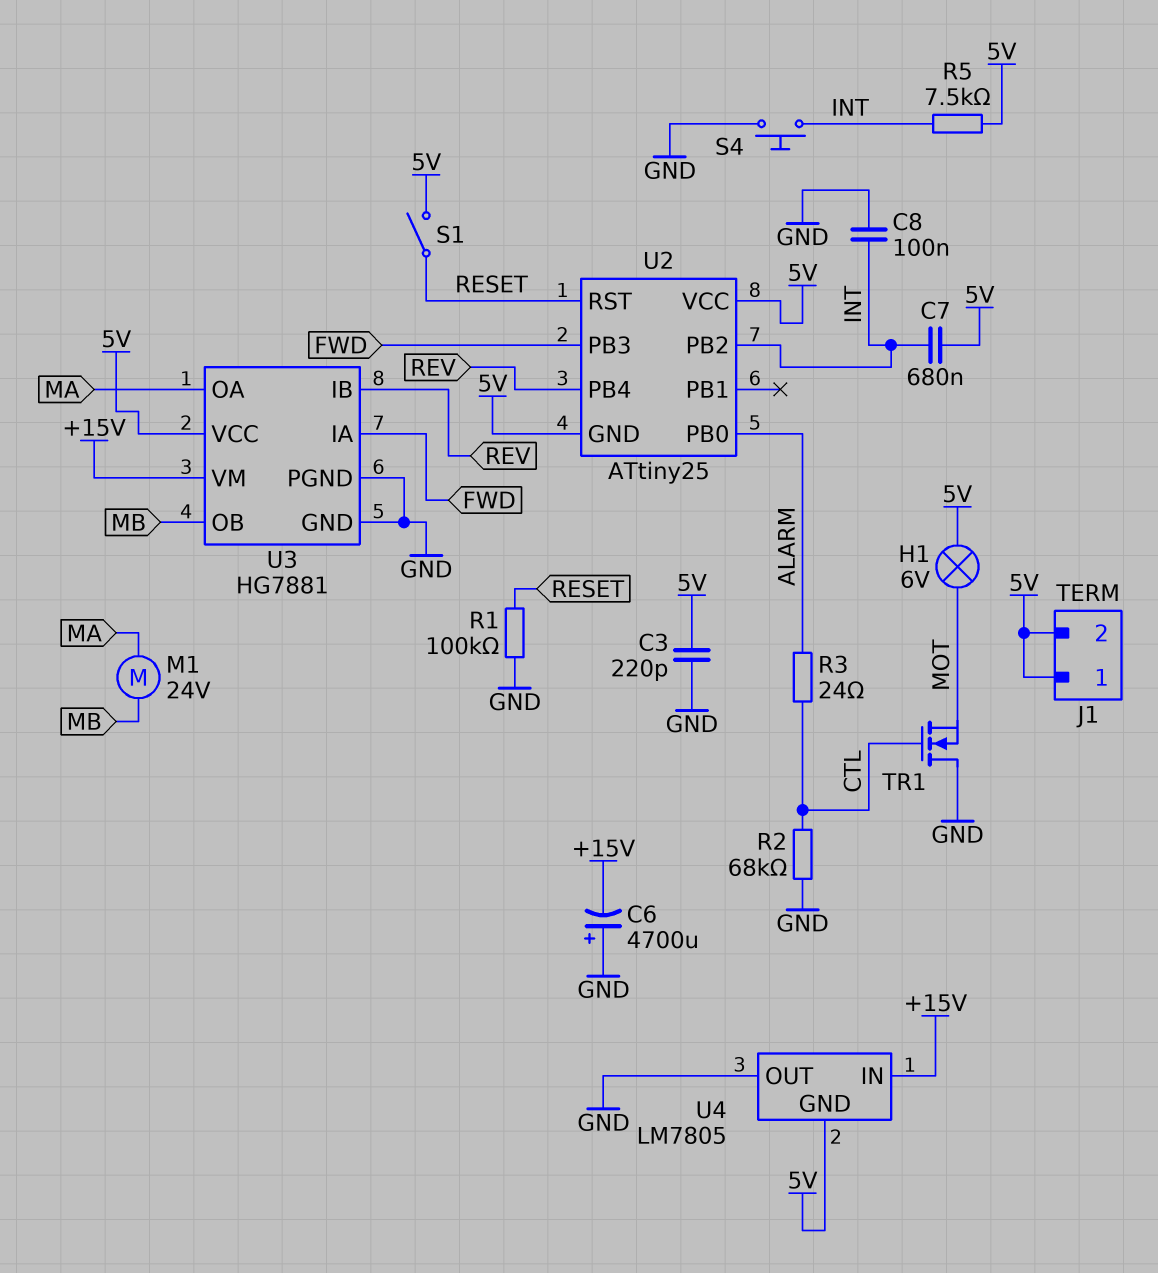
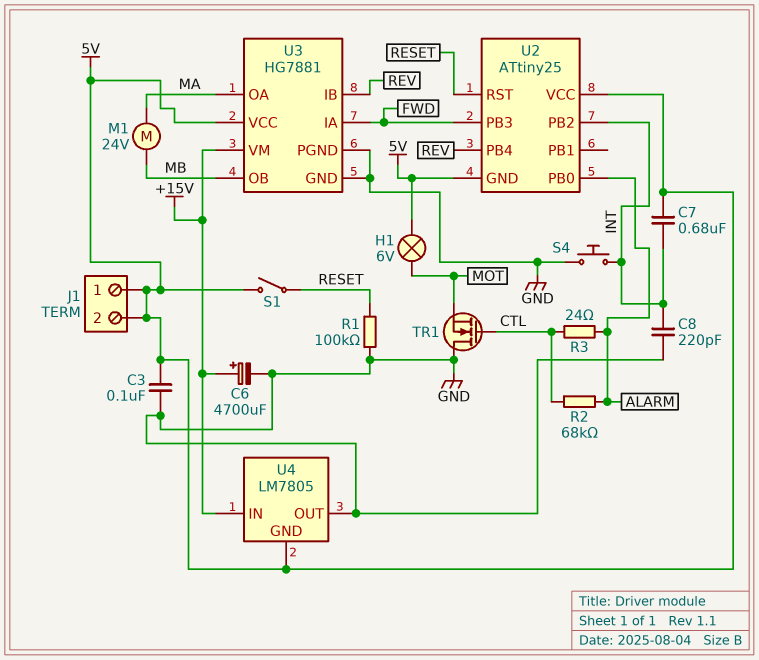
C3: 220pF (5V, GND) -> 100nF (5V, GND)
C6: 4700uF (plus GND, minus +15V) -> 4700uF (plus +15V, minus GND)
C8: 100nF (GND, INT) -> 220pF (GND, INT)
R2: 68k (CTL, GND) -> 68k (ALARM, CTL)
R5: 7.5k (5V, INT) -> none

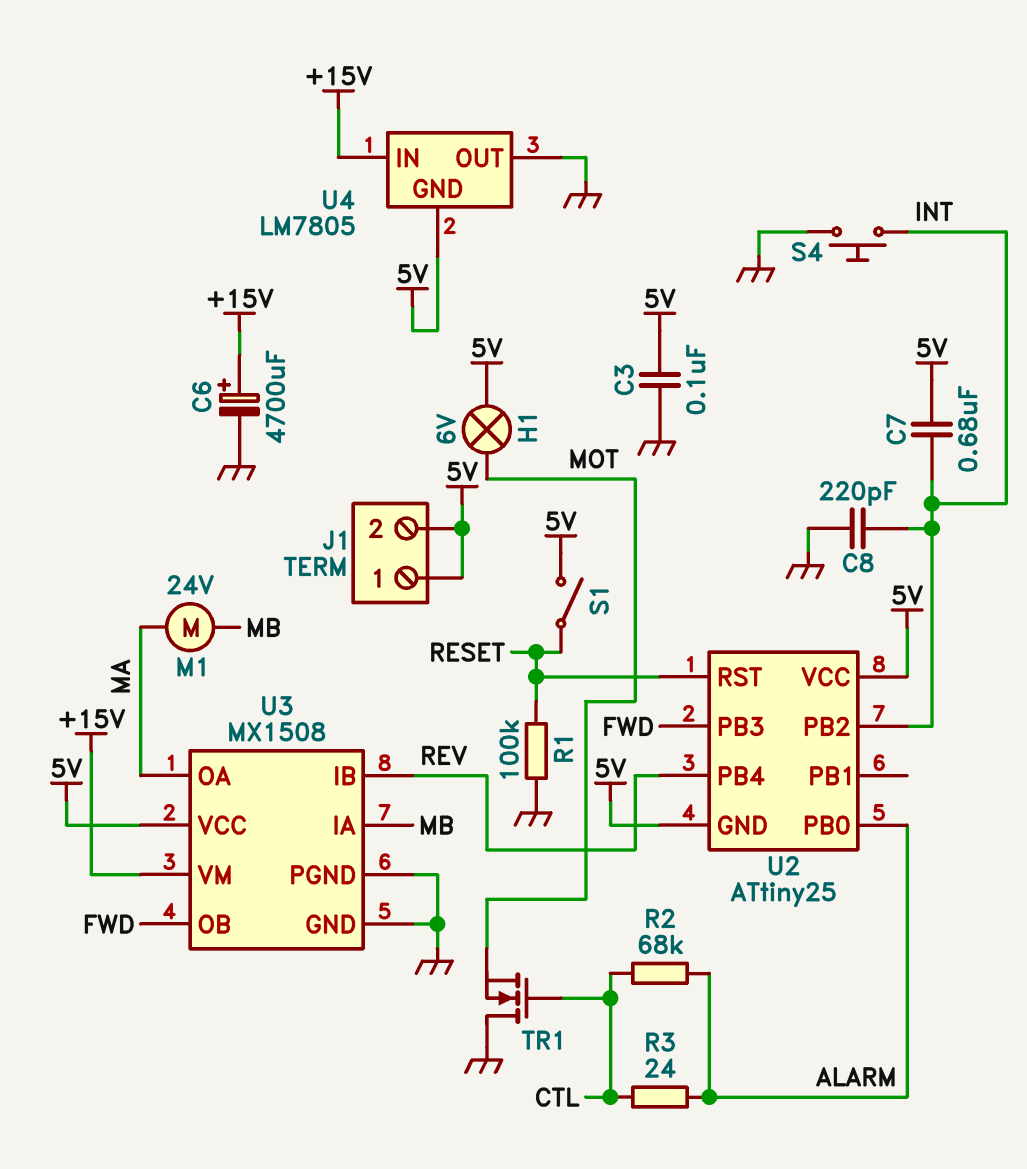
U3: HG7881 -> MX1508
U3 pin IA: FWD -> MB
U3 pin OB: MB -> FWD

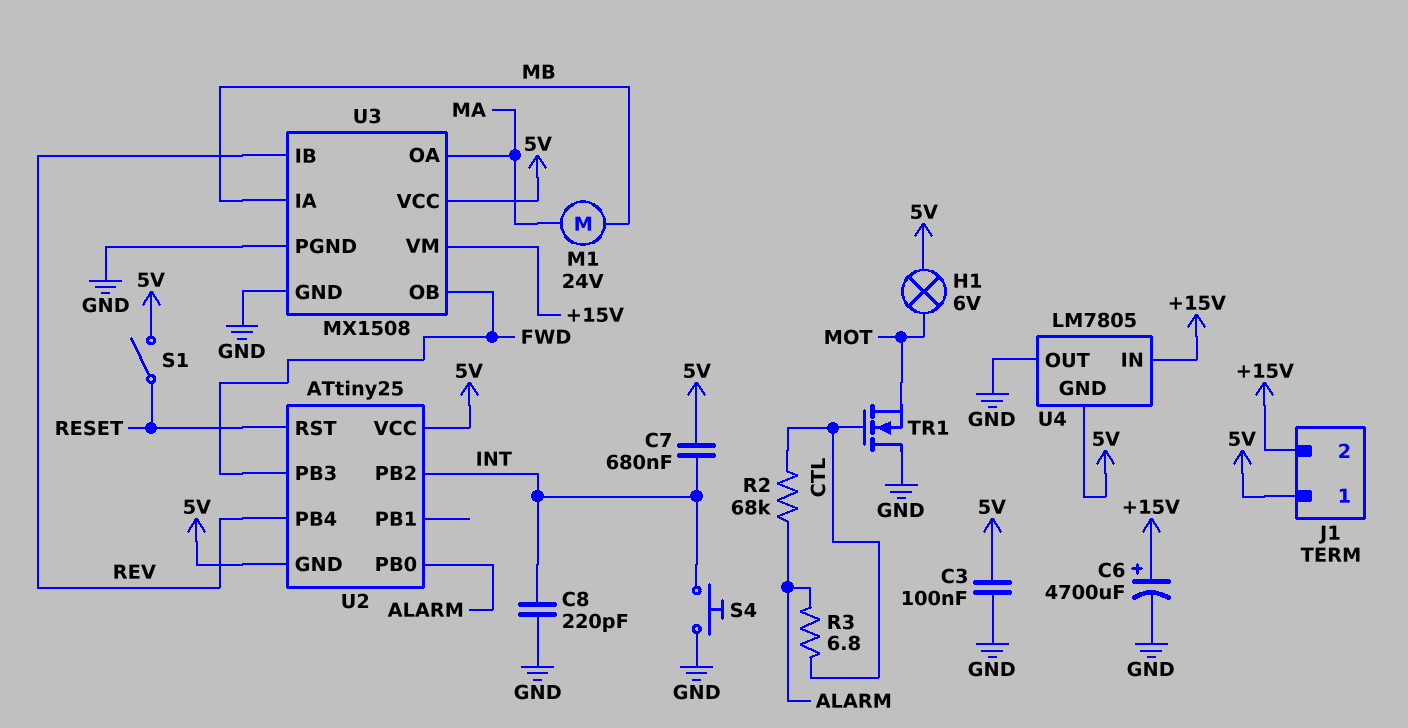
J1 pin 2: 5V -> +15V
R1: 100k (GND, RESET) -> none
R3: 24 (ALARM, CTL) -> 6.8 (ALARM, CTL)

